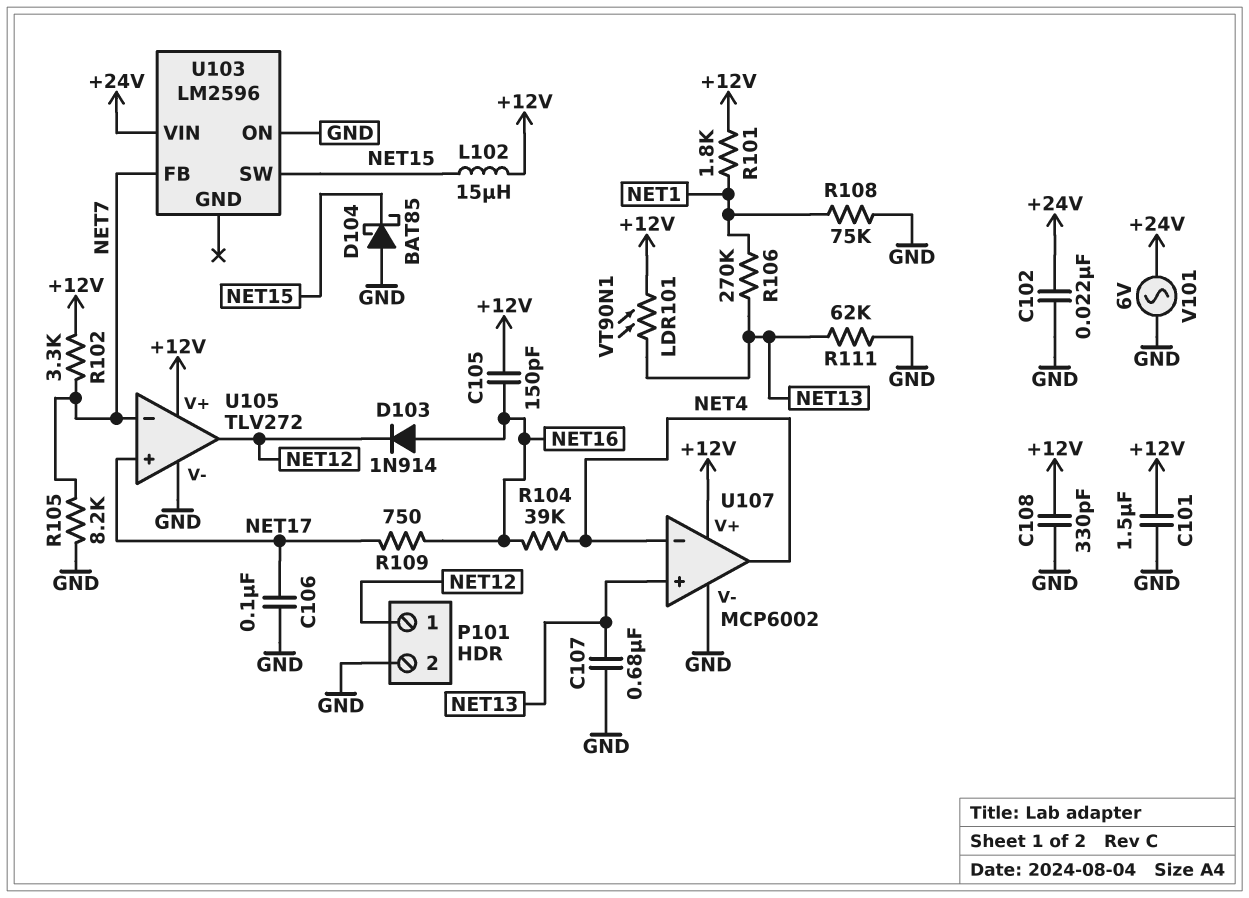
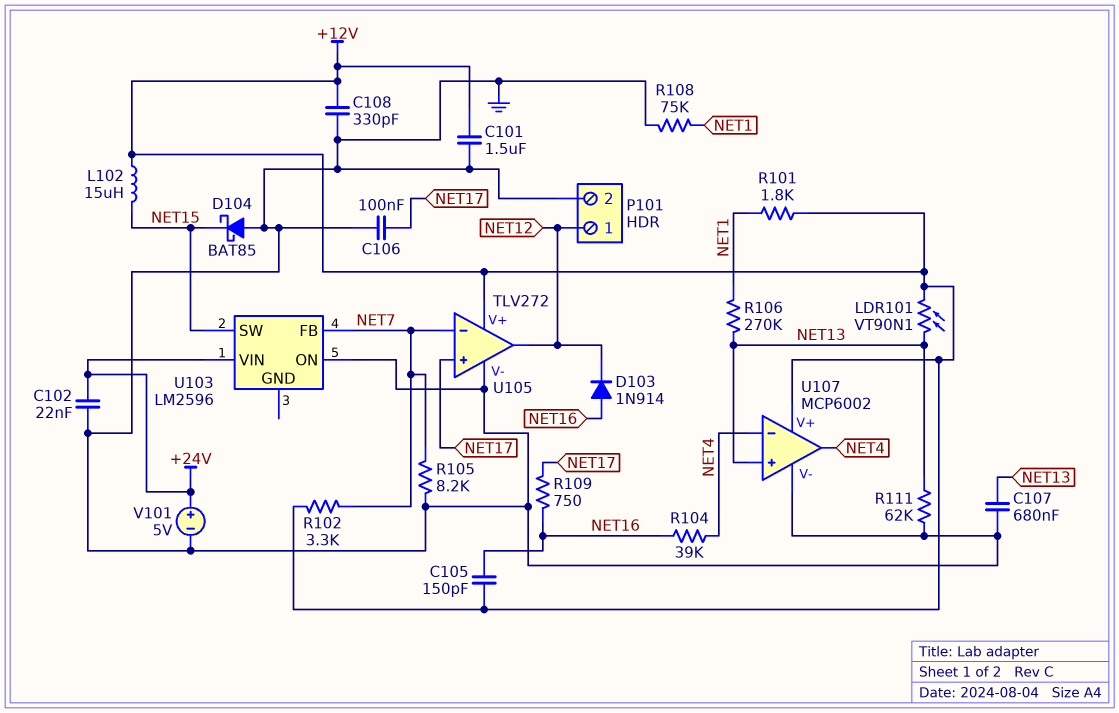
V101: AC 6V (+24V, GND) -> 5V (plus +24V, minus GND)

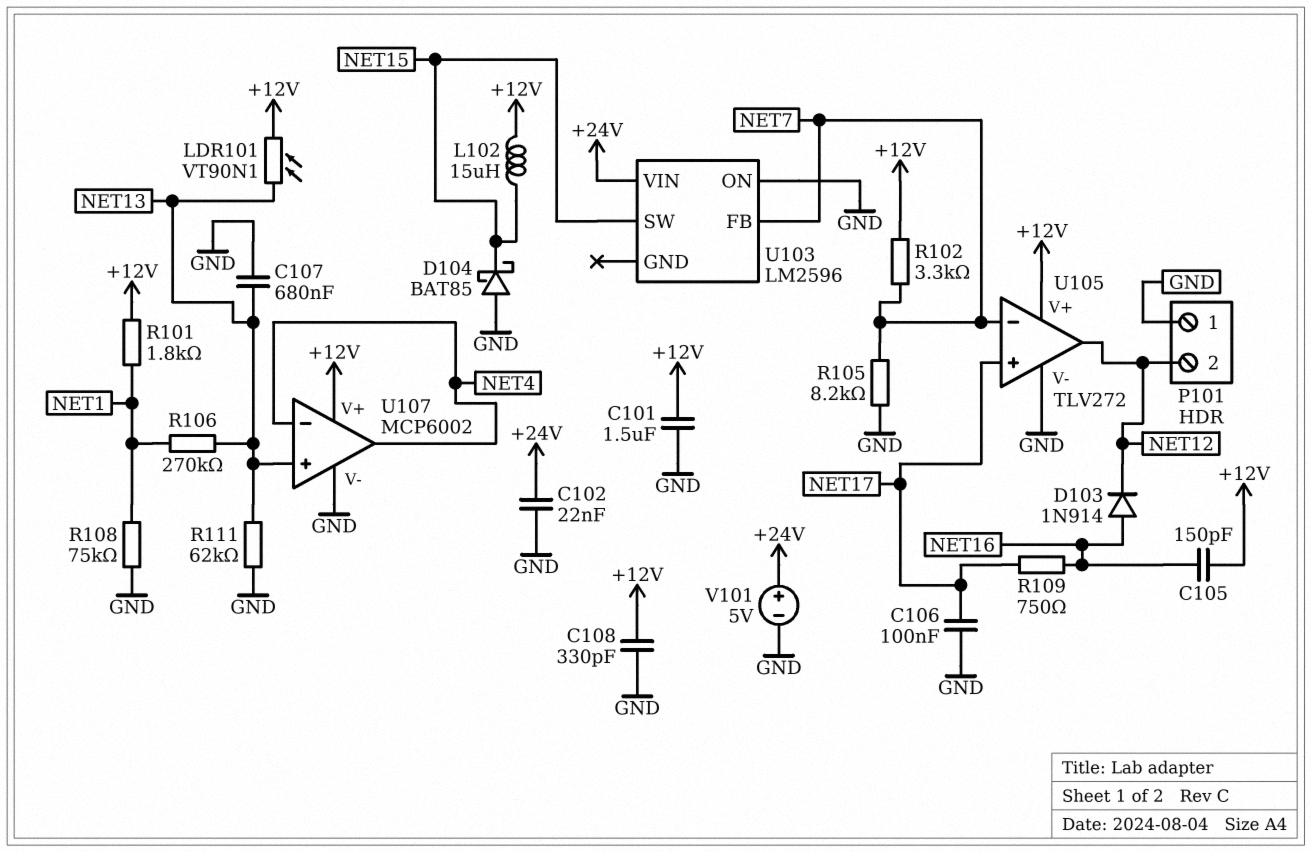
P101 pin 1: NET12 -> GND
P101 pin 2: GND -> NET12
R104: 39k (NET4, NET16) -> none

